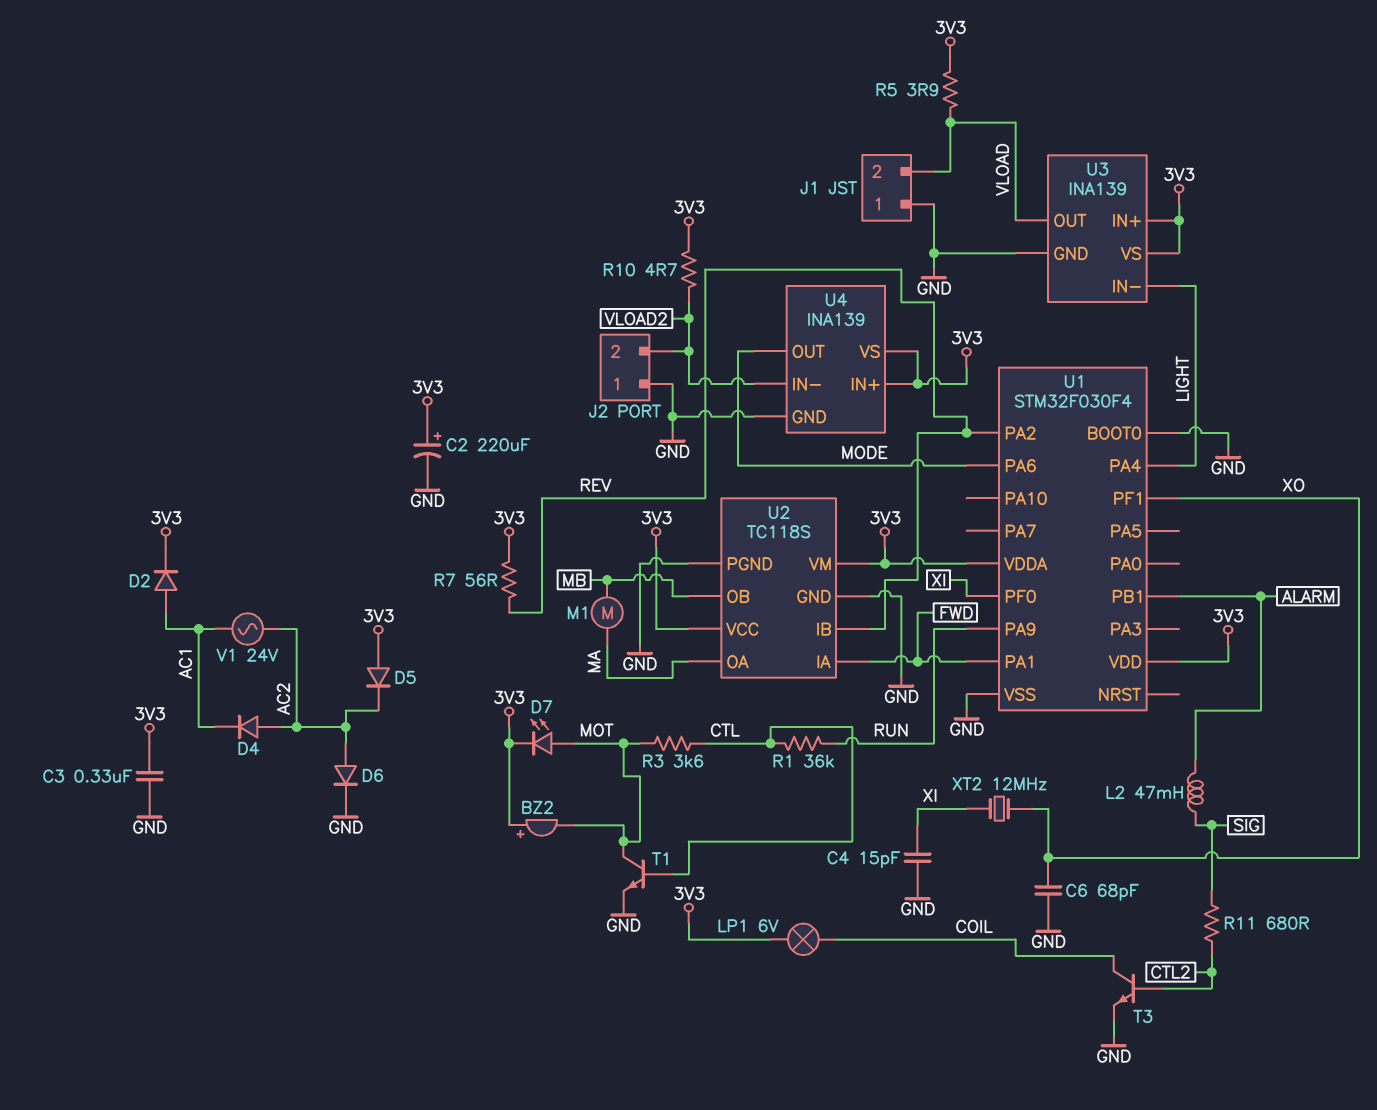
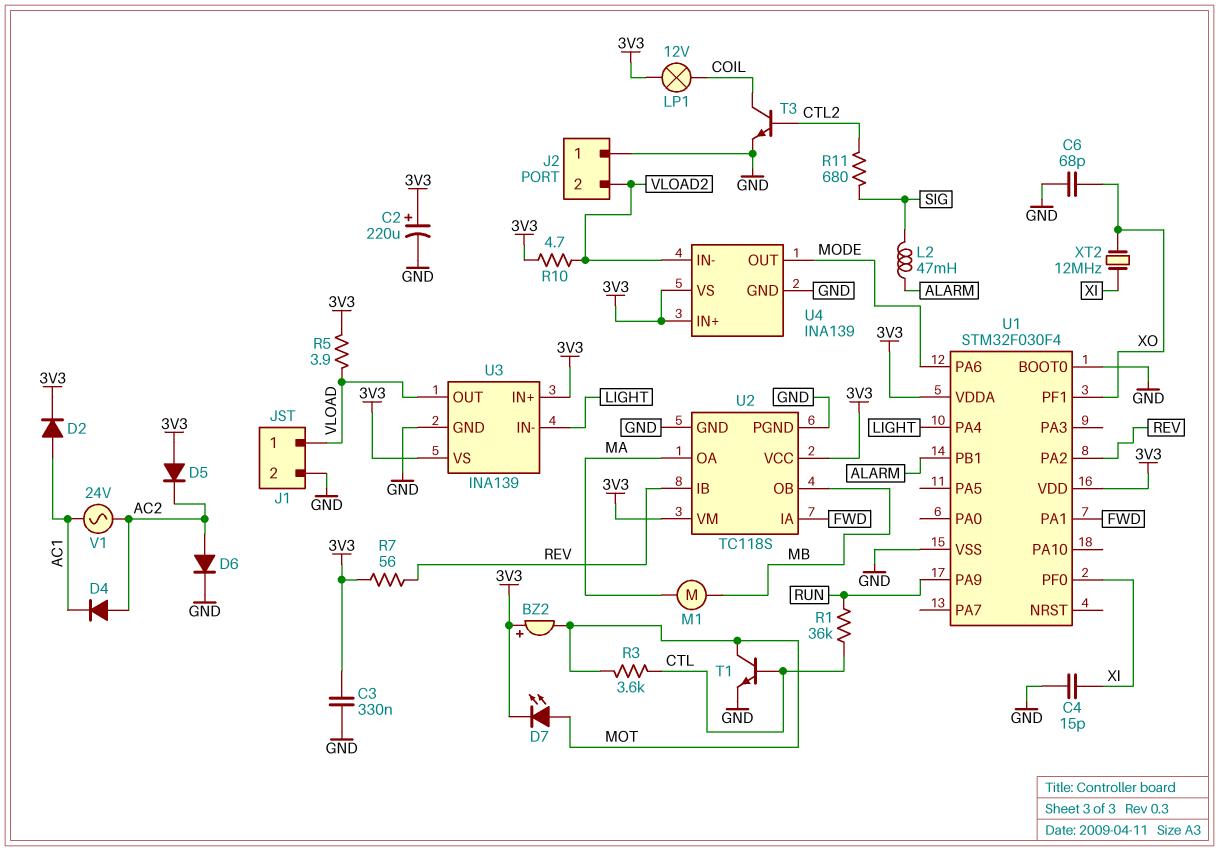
J1 pin 1: GND -> VLOAD
J1 pin 2: VLOAD -> GND
LP1: lamp 6V (3V3, COIL) -> lamp 12V (3V3, COIL)

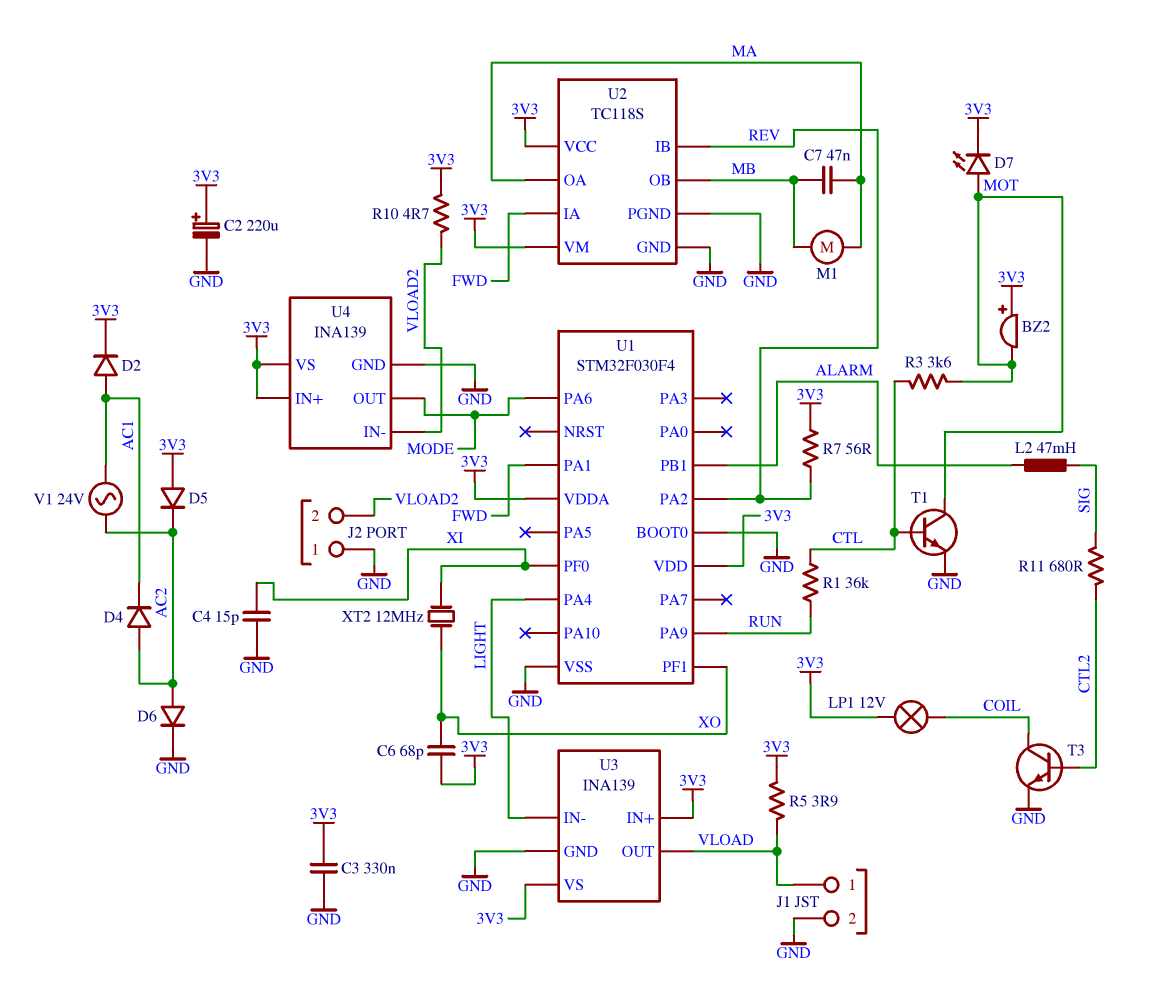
C6: 68pF (GND, XO) -> 68pF (3V3, XO)
C7: none -> 47nF (MA, MB)

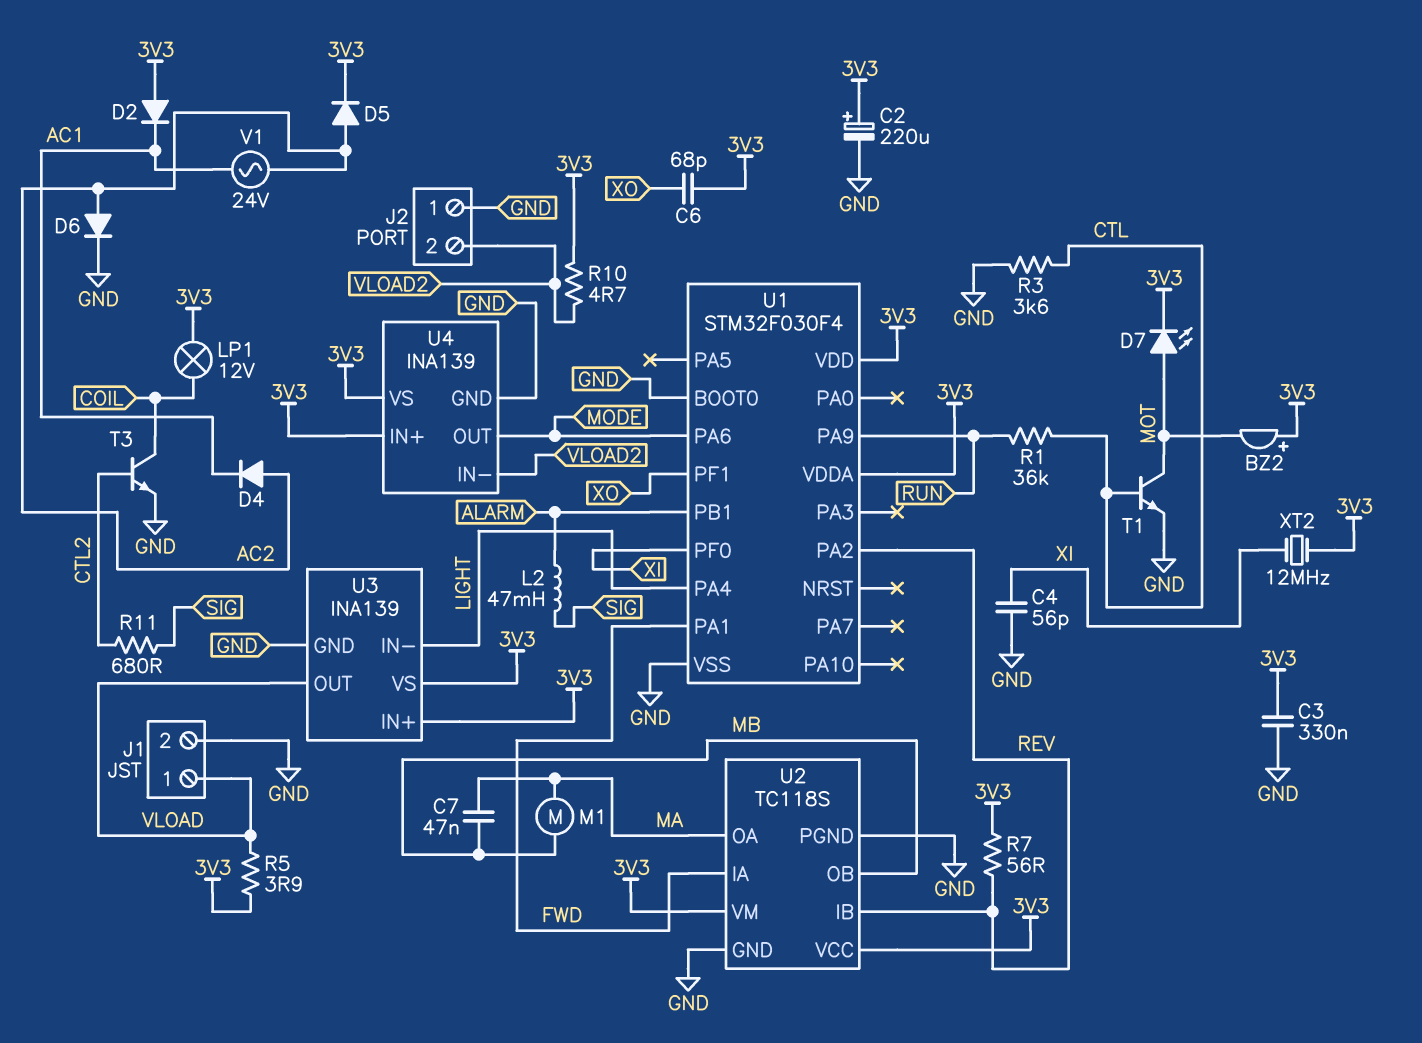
C4: 15pF (GND, XI) -> 56pF (GND, XI)
D2: diode (A AC1, K 3V3) -> diode (A 3V3, K AC1)
D5: diode (A 3V3, K AC2) -> diode (A AC2, K 3V3)
R3: 3.6k (CTL, MOT) -> 3.6k (CTL, GND)
XT2: 12MHz (XI, XO) -> 12MHz (3V3, XI)

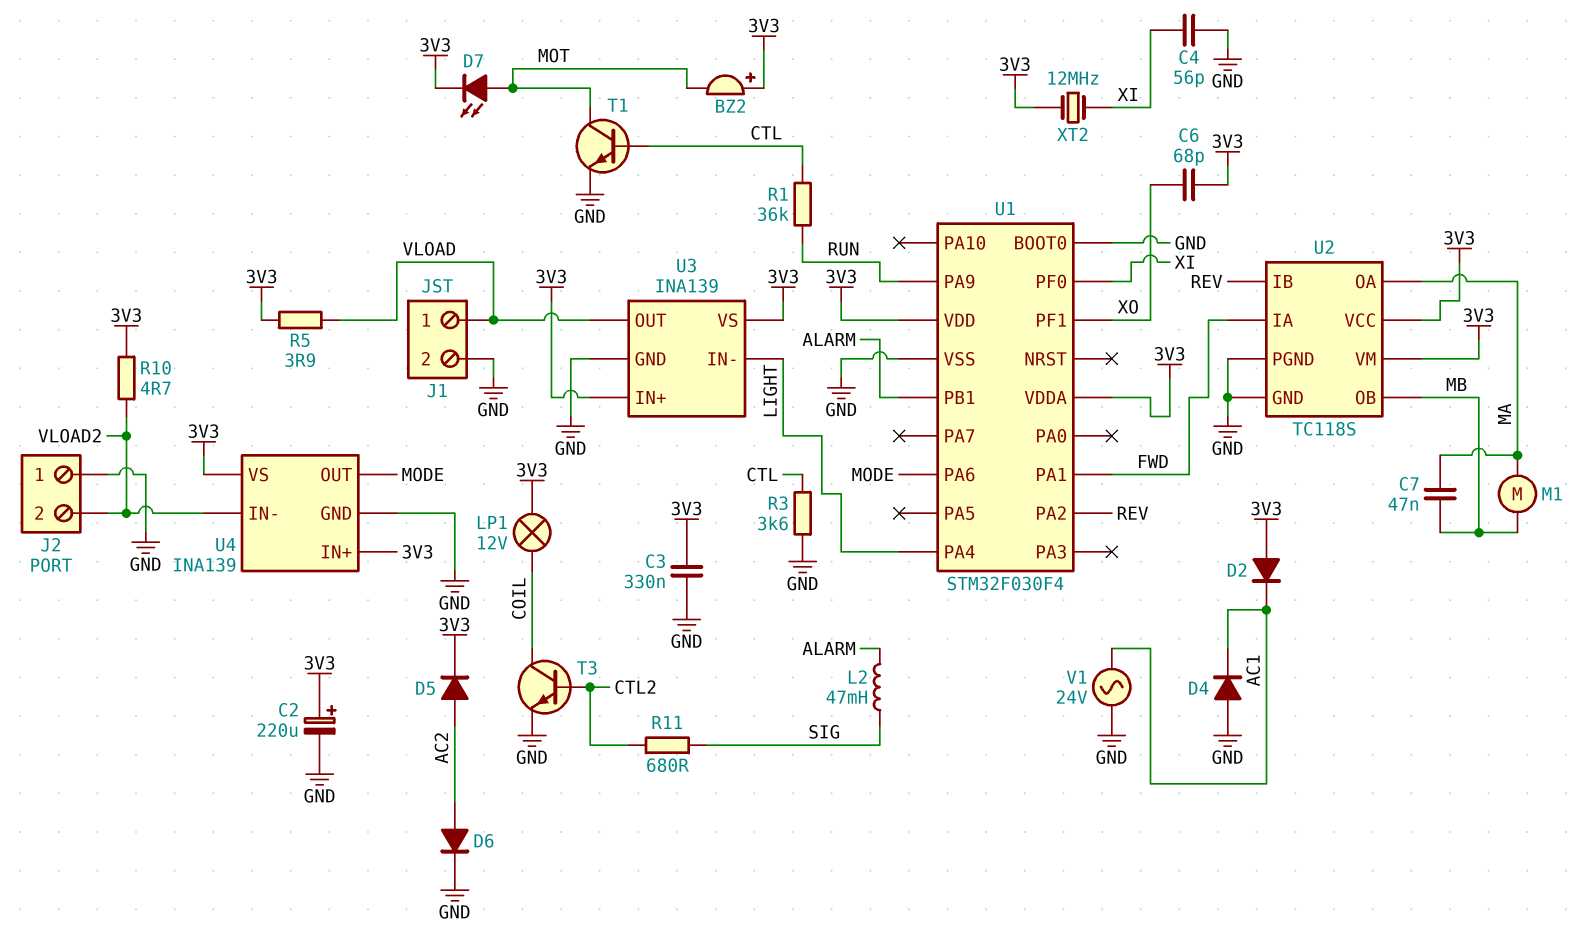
D4: diode (A AC2, K AC1) -> diode (A GND, K AC1)
R7: 56 (3V3, REV) -> none
V1: AC 24V (AC1, AC2) -> AC 24V (AC1, GND)

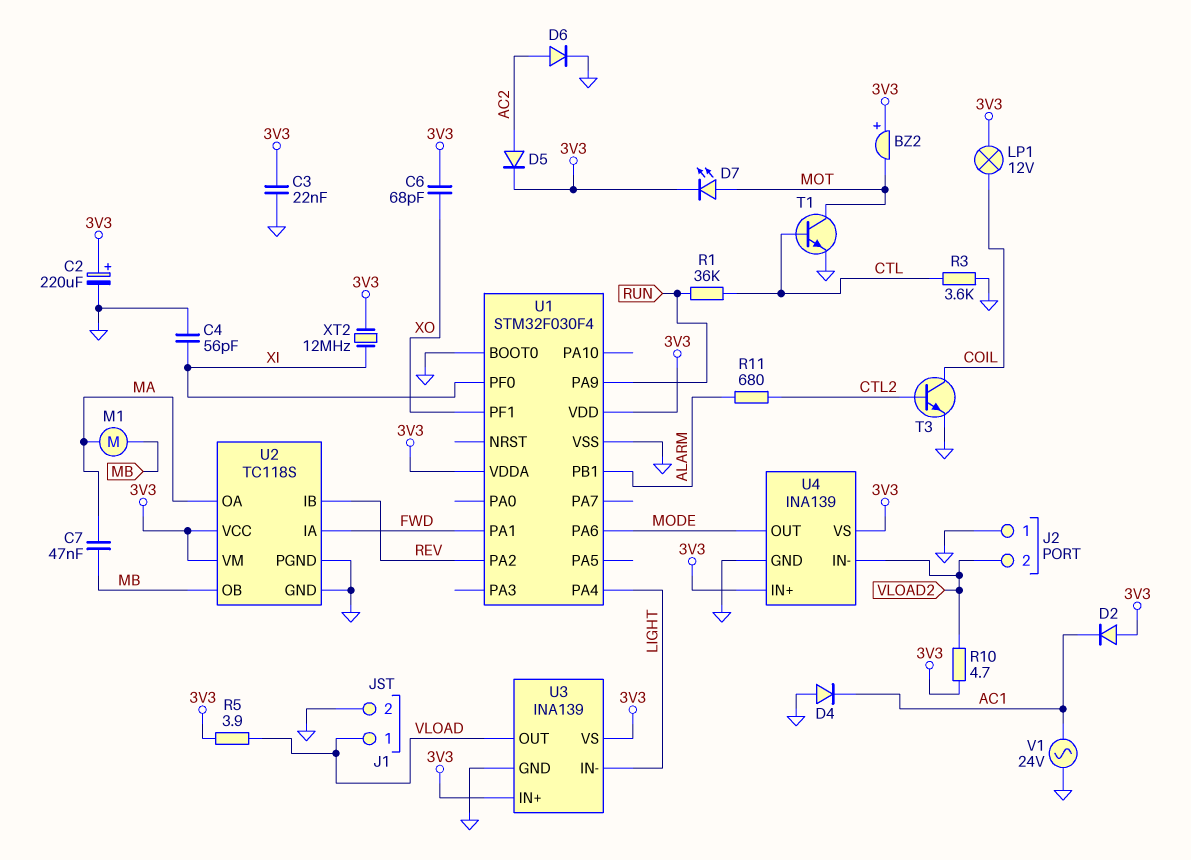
C3: 330nF (3V3, GND) -> 22nF (3V3, GND)
L2: 47mH (ALARM, SIG) -> none
R11: 680 (CTL2, SIG) -> 680 (ALARM, CTL2)

